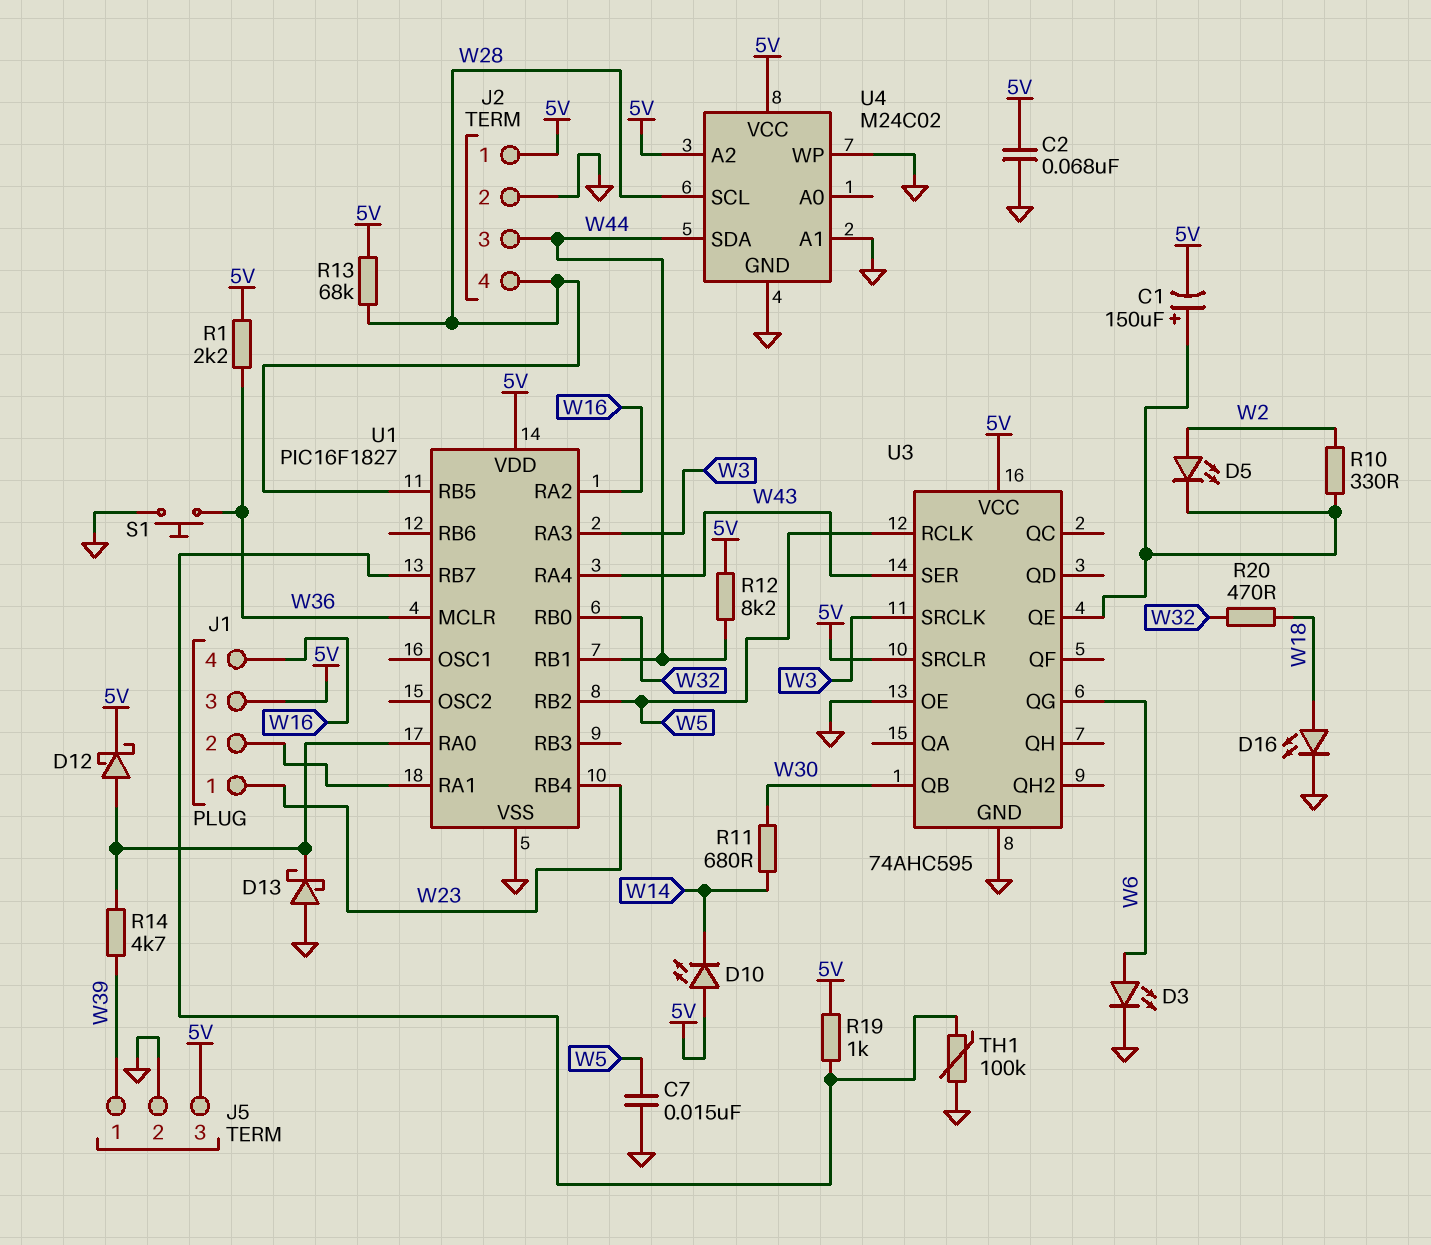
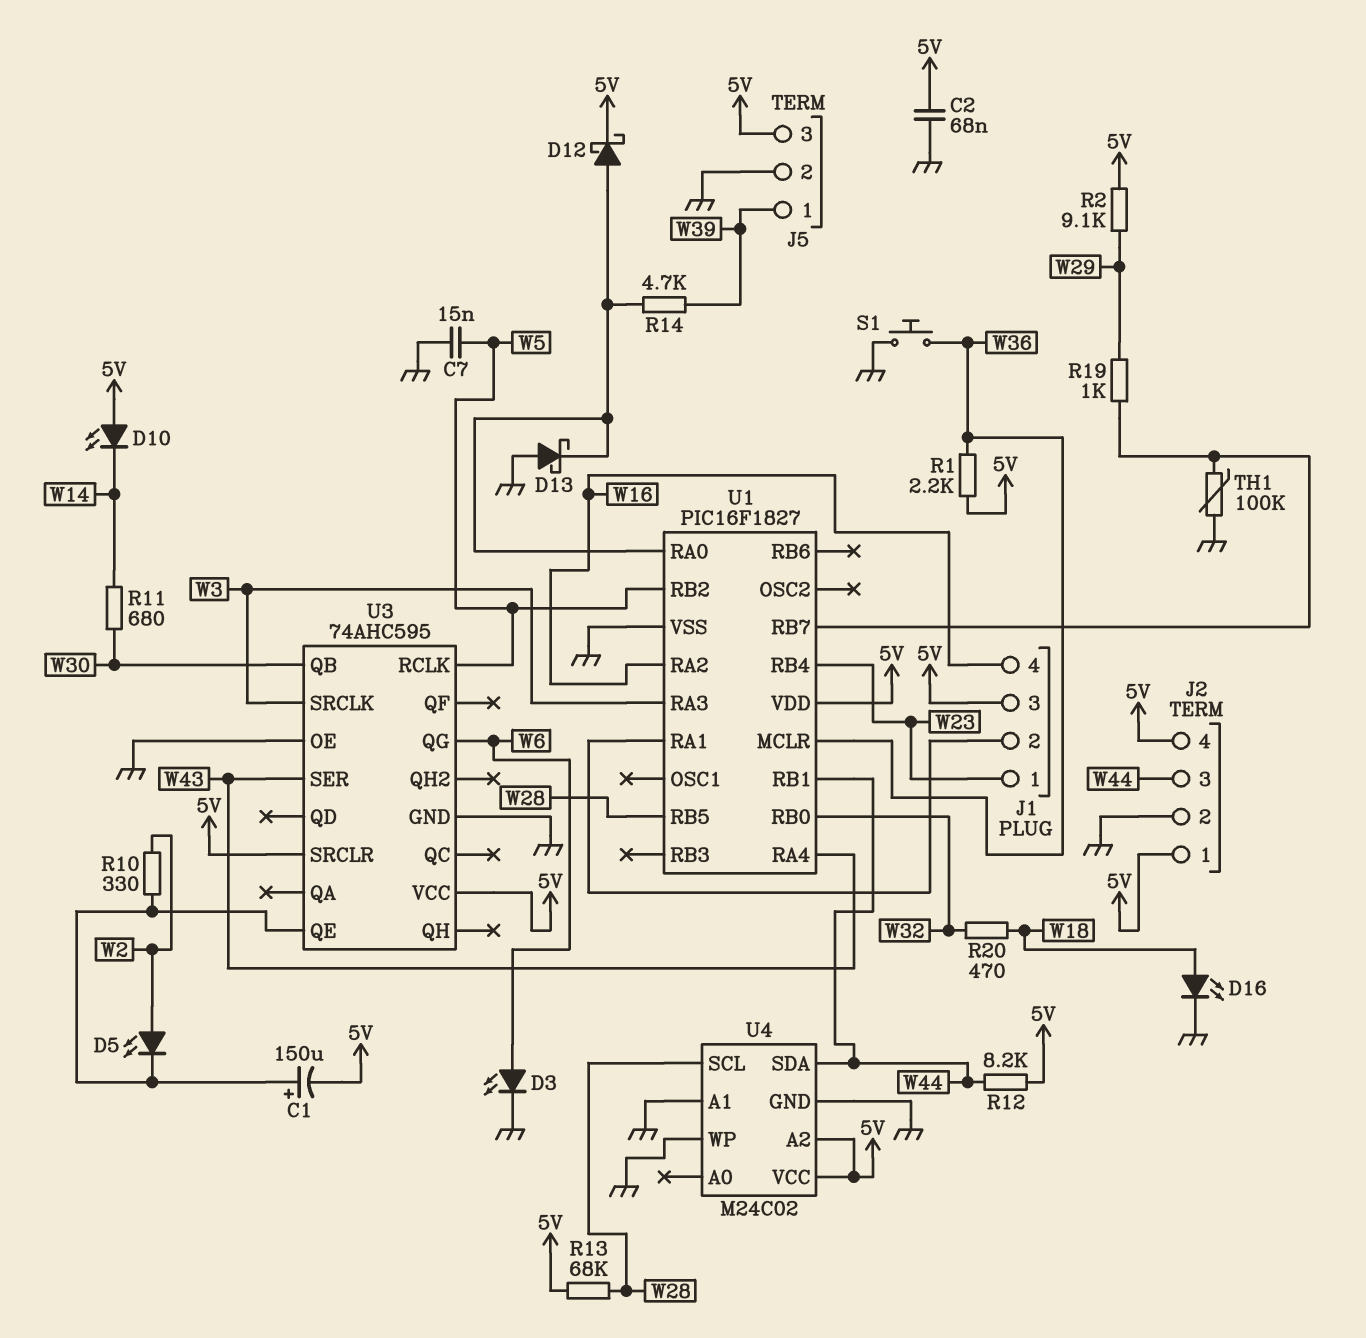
J2 pin 4: W28 -> 5V
R2: none -> 9.1k (5V, W29)
R19: 1k (5V, U1/RB7) -> 1k (U1/RB7, W29)

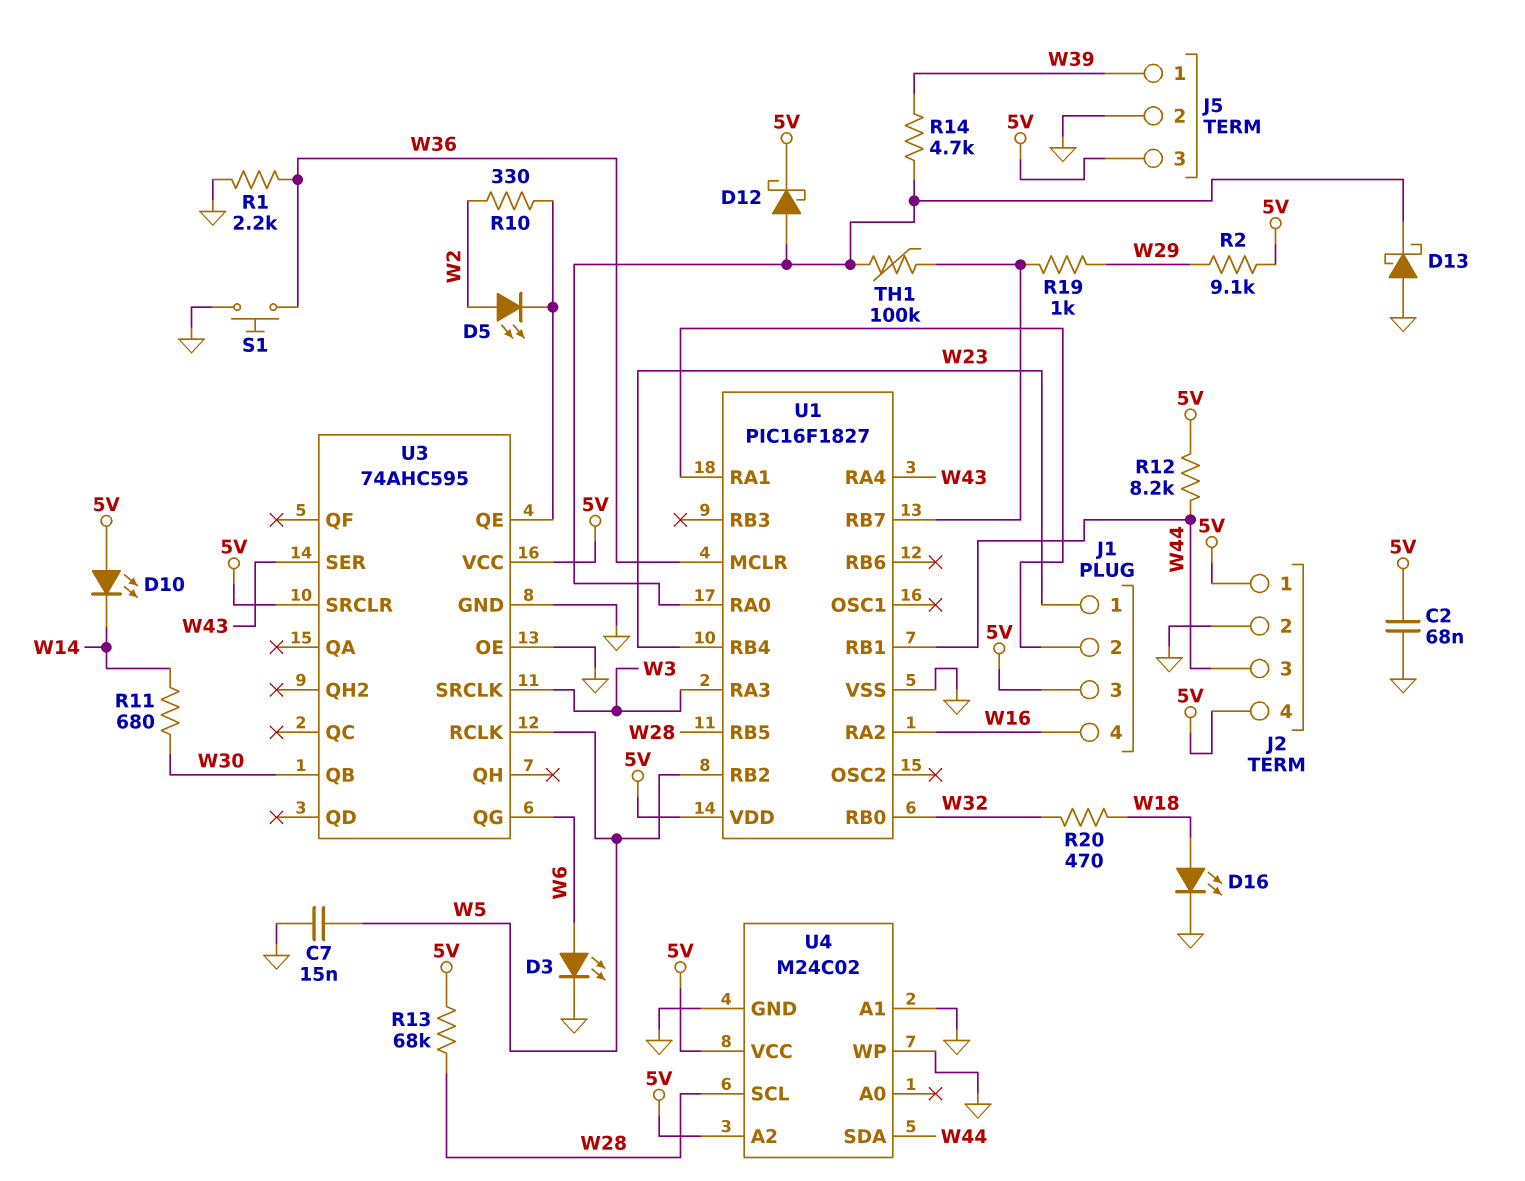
C1: 150uF (plus U3/QE, minus 5V) -> none
R1: 2.2k (5V, W36) -> 2.2k (GND, W36)
TH1: 100k (GND, U1/RB7) -> 100k (U1/RA0, U1/RB7)

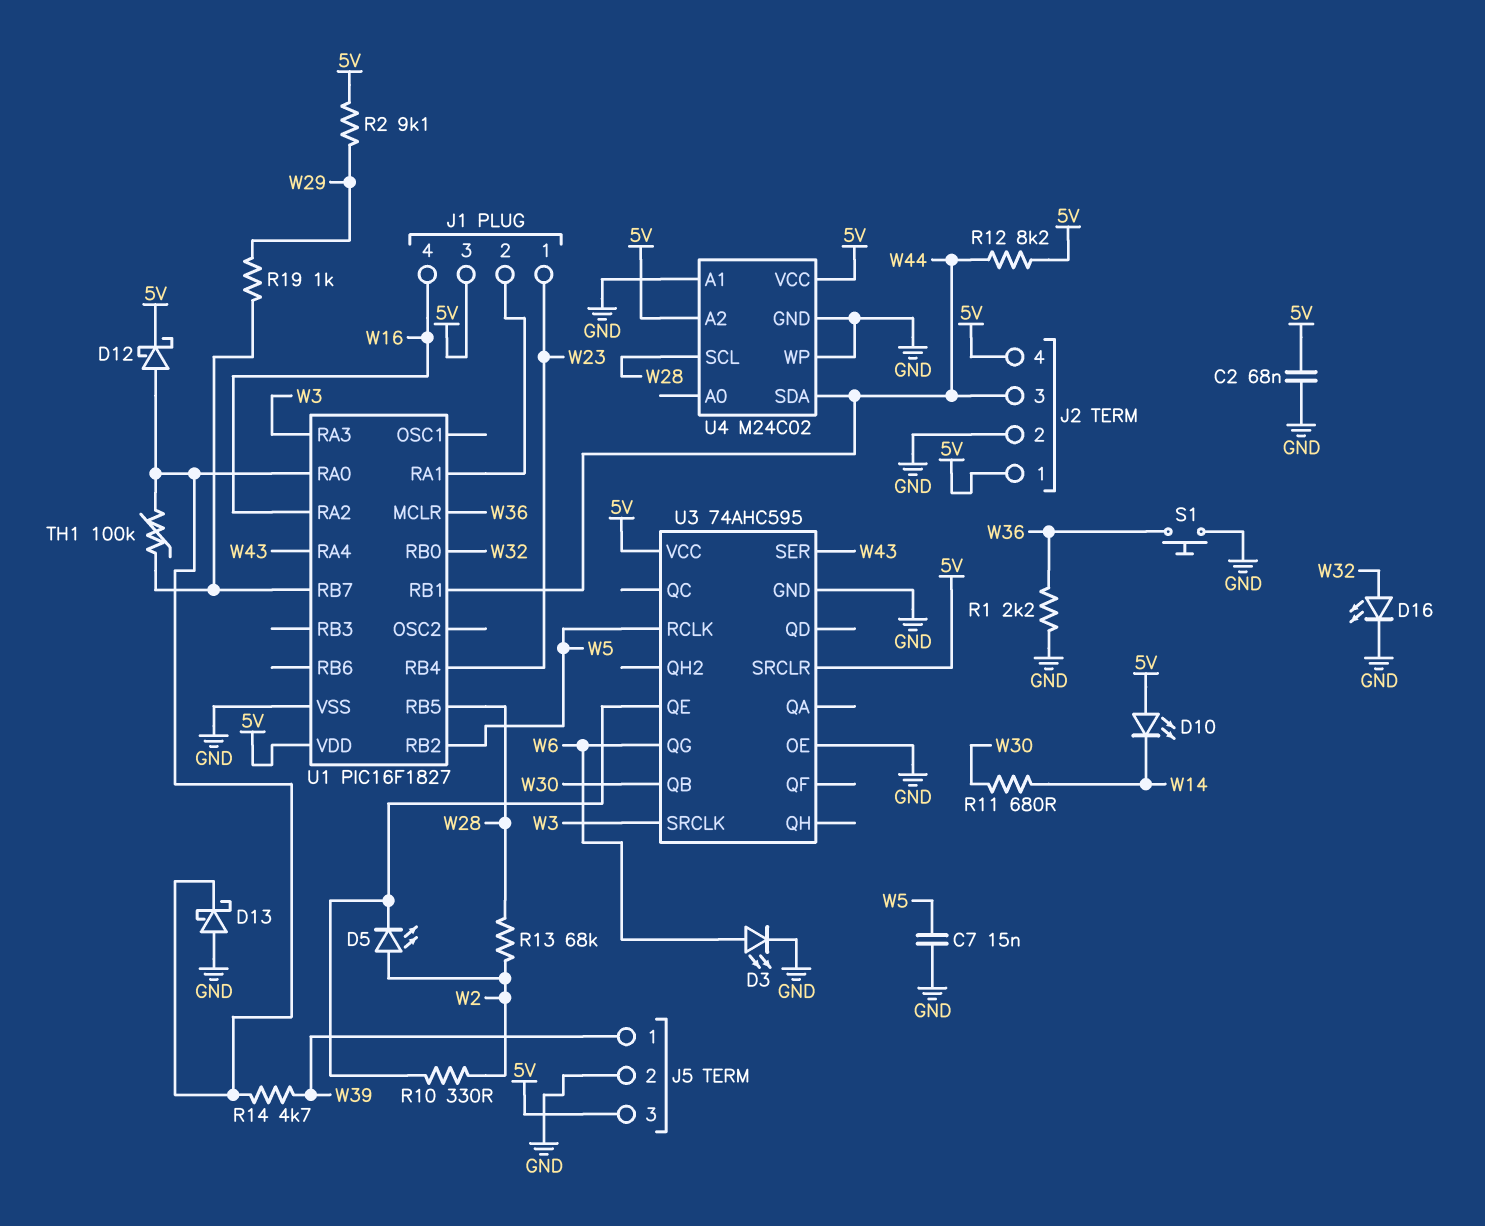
D16: LED (A W18, K GND) -> LED (A W32, K GND)
R13: 68k (5V, W28) -> 68k (W2, W28)
R20: 470 (W18, W32) -> none

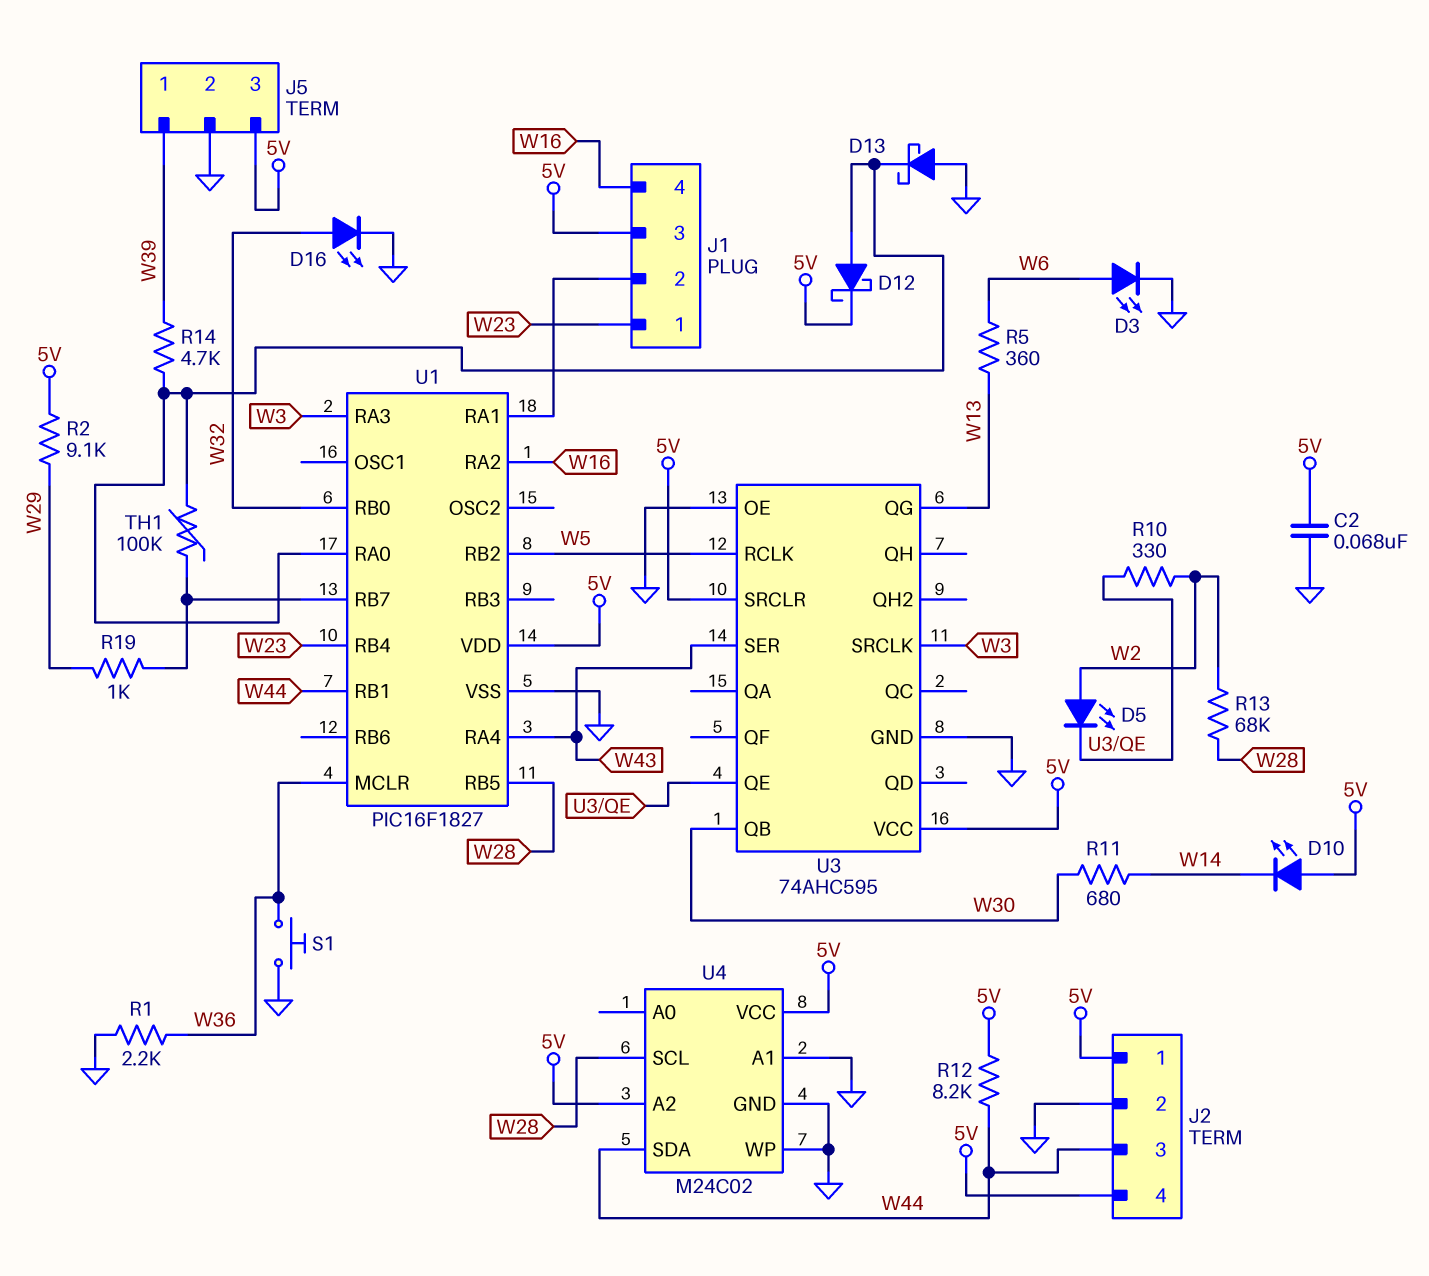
C7: 15nF (GND, W5) -> none
R5: none -> 360 (W6, W13)
U3 pin QG: W6 -> W13

